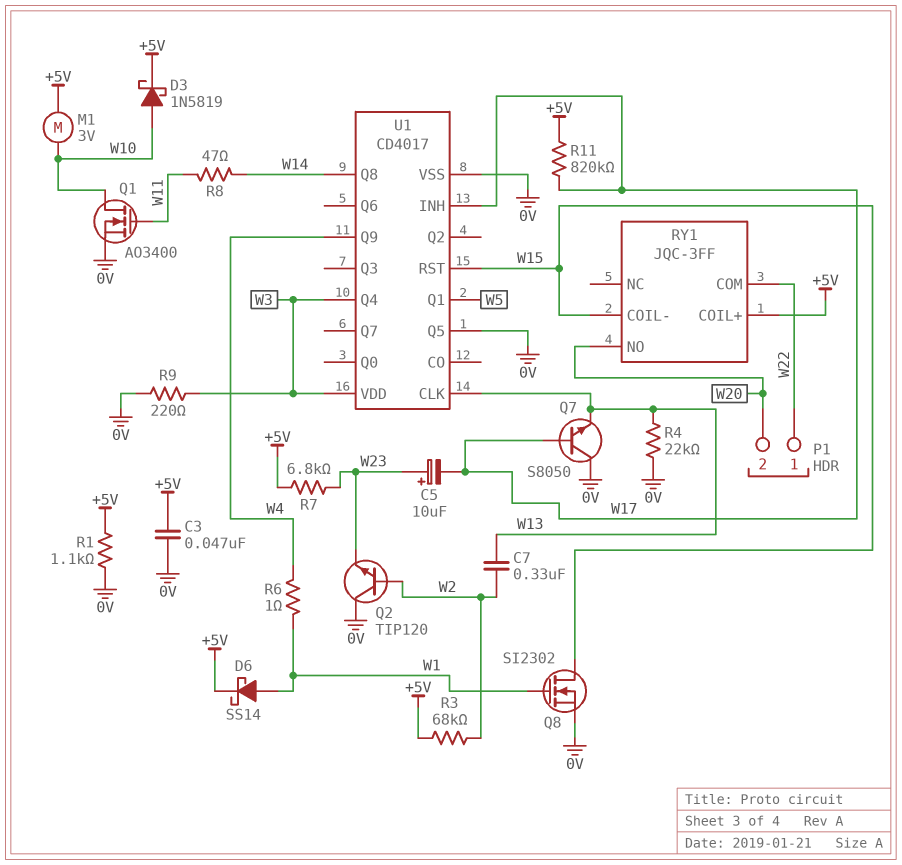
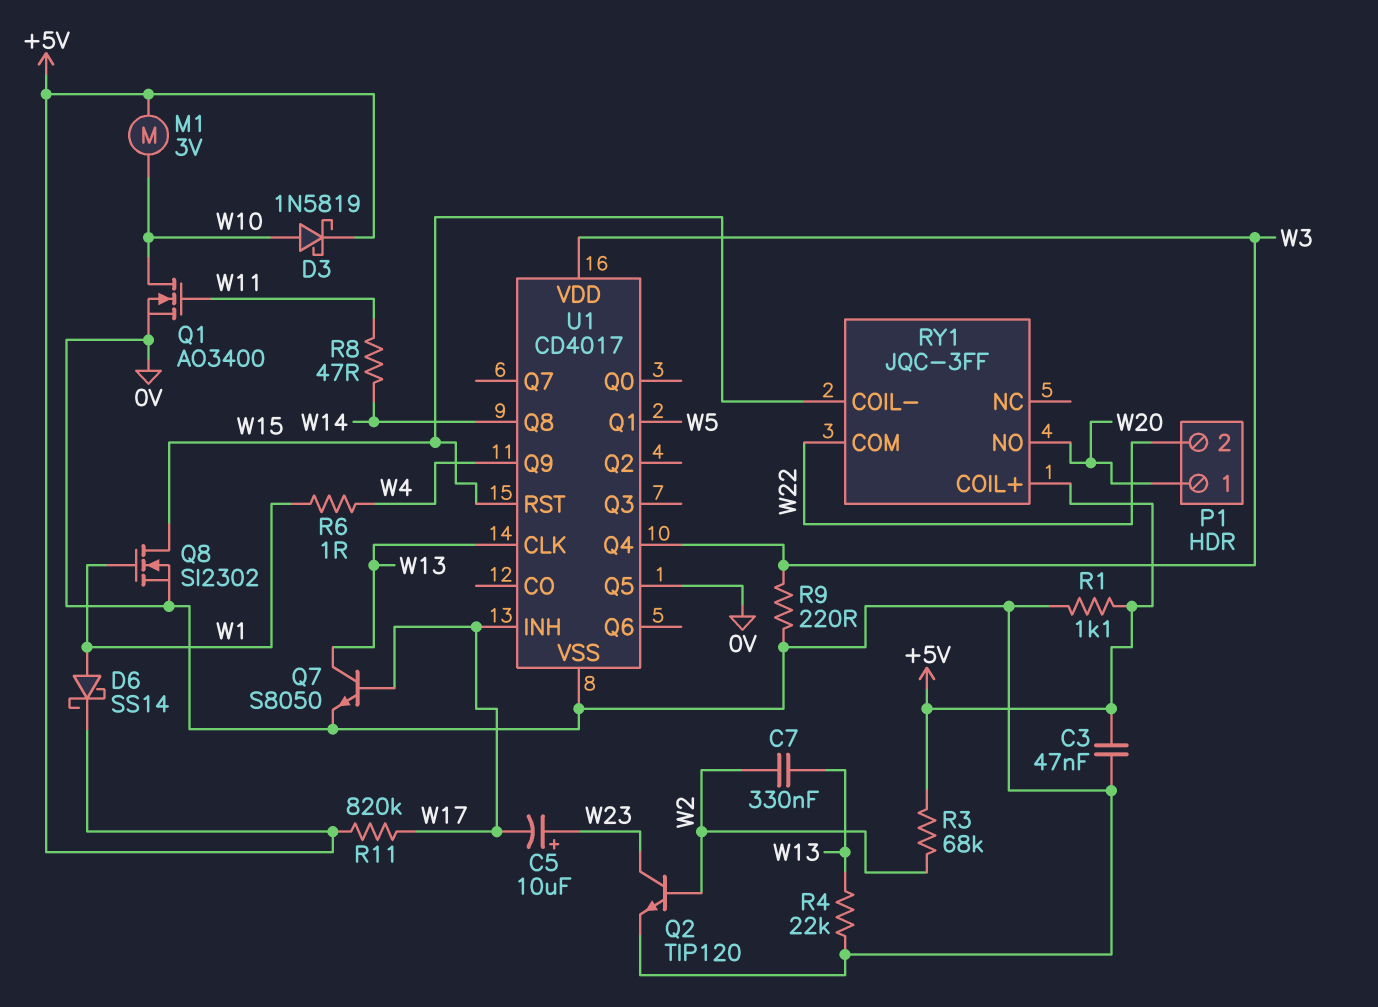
P1 pin 1: W22 -> W20
P1 pin 2: W20 -> W22
Q2: NPN TIP120 (B W2, C 0V, E W23) -> NPN TIP120 (B W2, C W23, E 0V)
Q7: NPN S8050 (B W17, C 0V, E W13) -> NPN S8050 (B W17, C W13, E 0V)
R7: 6.8k (+5V, W23) -> none

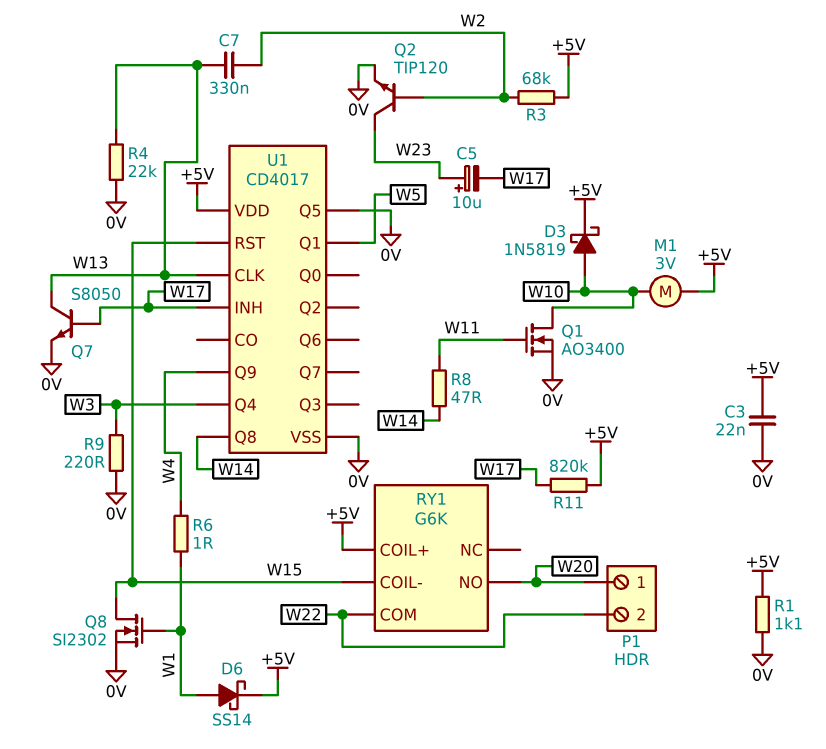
C3: 47nF (+5V, 0V) -> 22nF (+5V, 0V)
RY1: JQC-3FF -> G6K
U1 pin VDD: W3 -> +5V

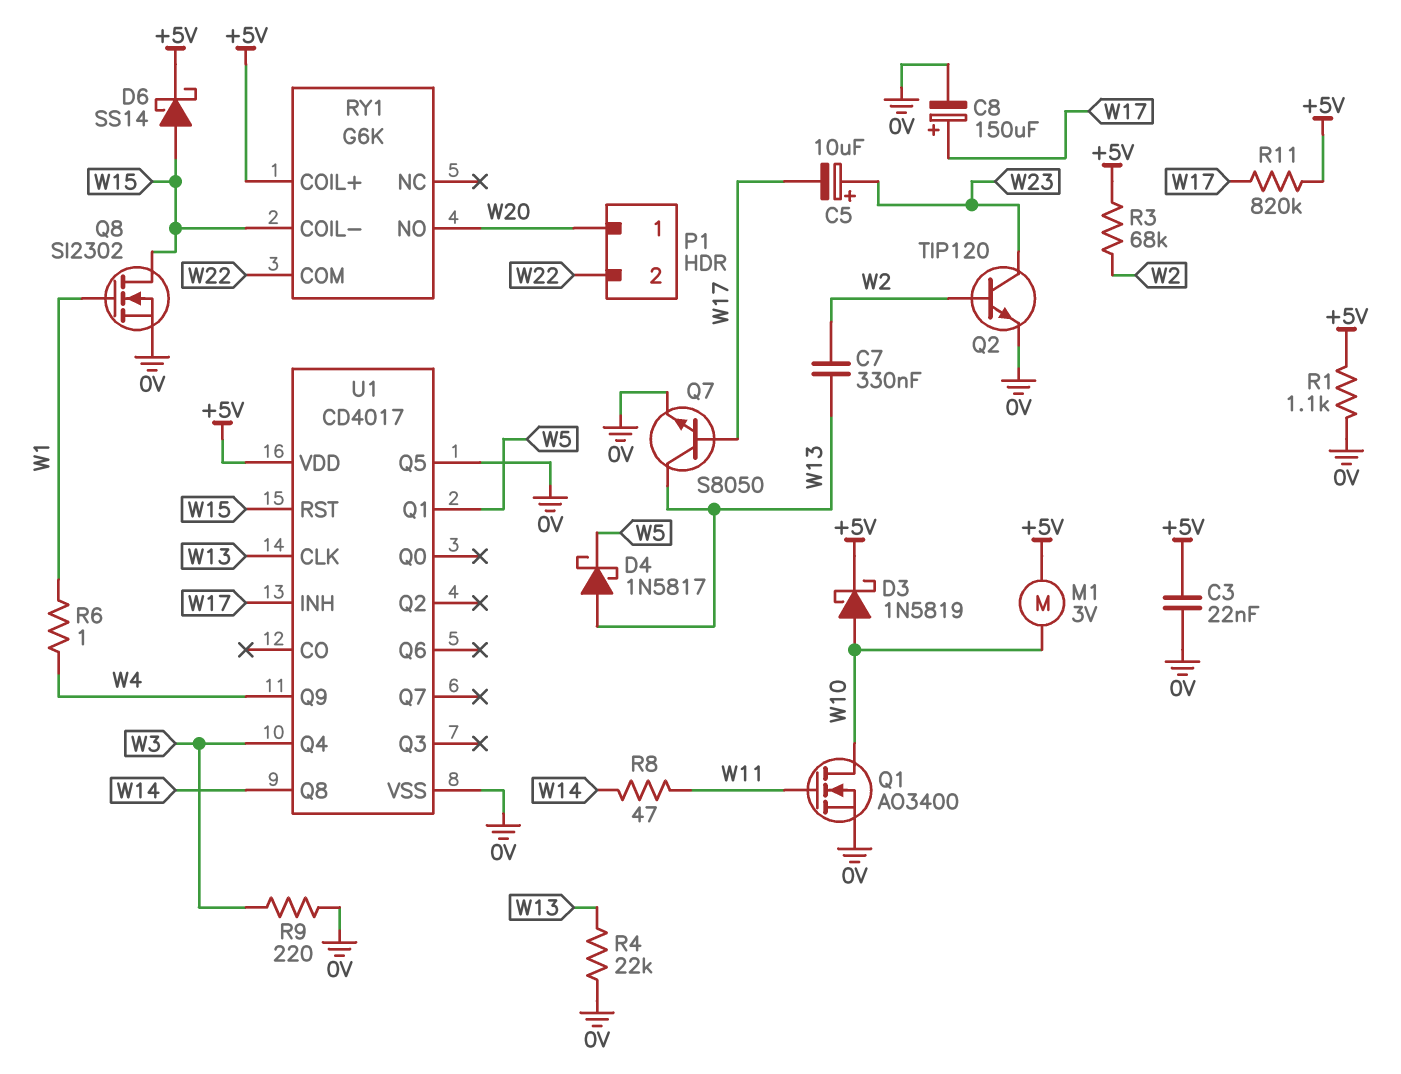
C8: none -> 150uF (plus W17, minus 0V)
D4: none -> schottky 1N5817 (A W13, K W5)
D6: schottky SS14 (A W1, K +5V) -> schottky SS14 (A W15, K +5V)

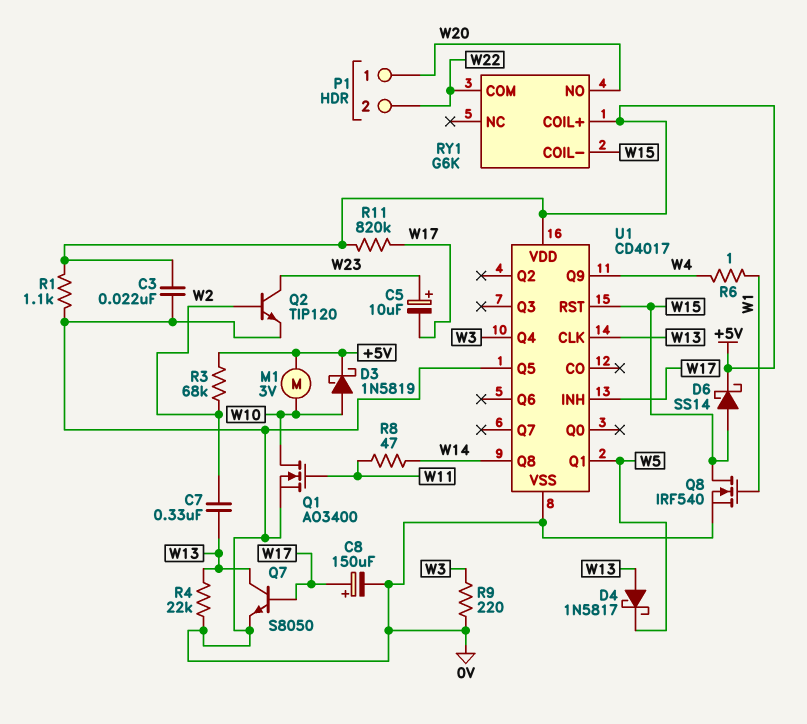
Q8: NMOS SI2302 (G W1, D W15, S 0V) -> NMOS IRF540 (G W1, D W15, S 0V)

